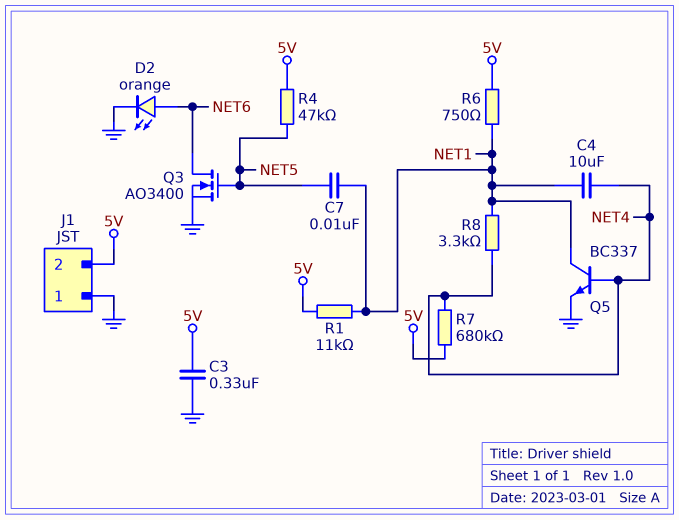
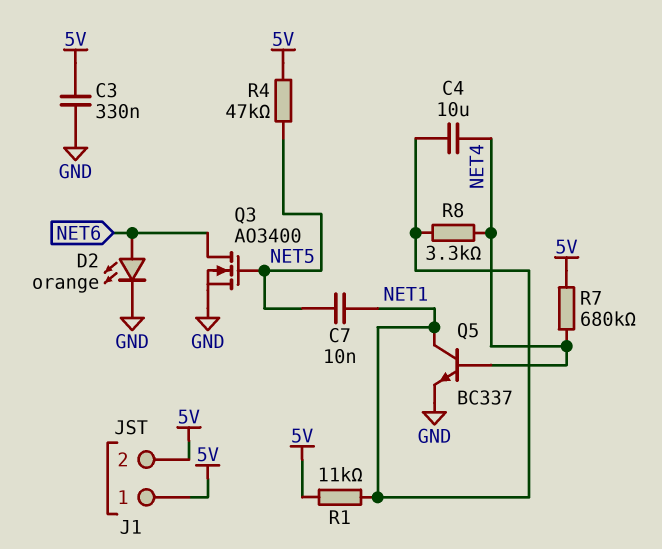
J1 pin 1: GND -> 5V
R6: 750 (5V, NET1) -> none

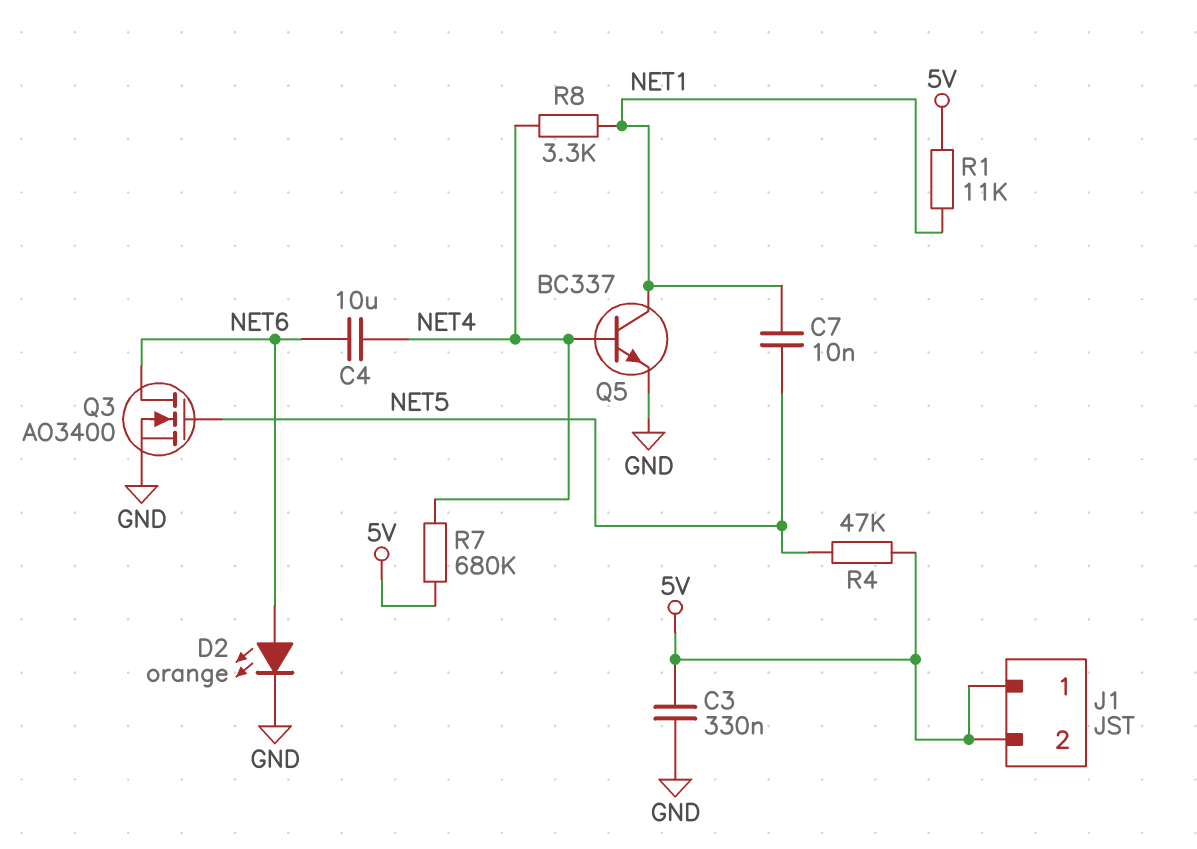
C4: 10uF (NET1, NET4) -> 10uF (NET4, NET6)

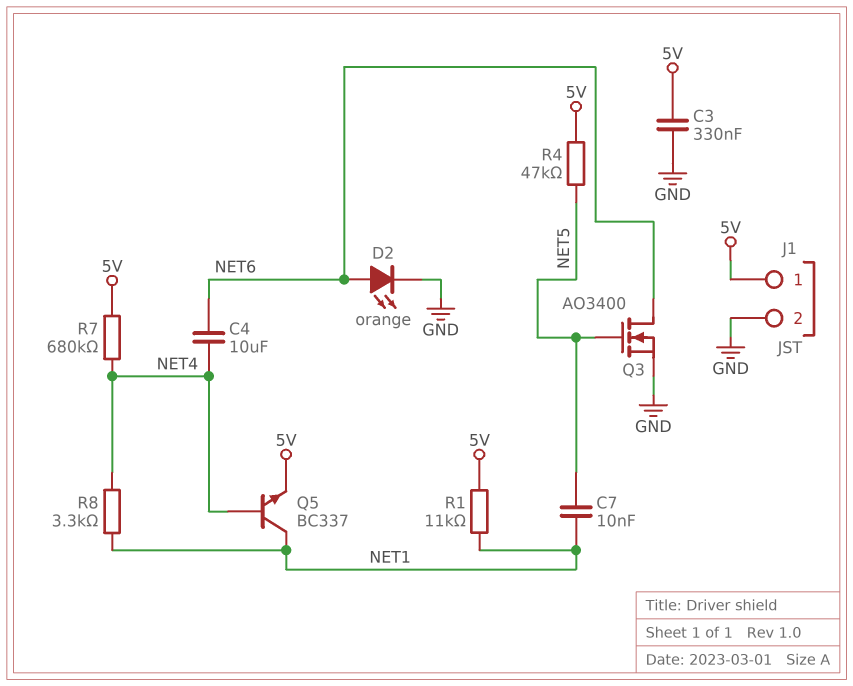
J1 pin 2: 5V -> GND
Q5: NPN BC337 (B NET4, C NET1, E GND) -> NPN BC337 (B NET4, C NET1, E 5V)

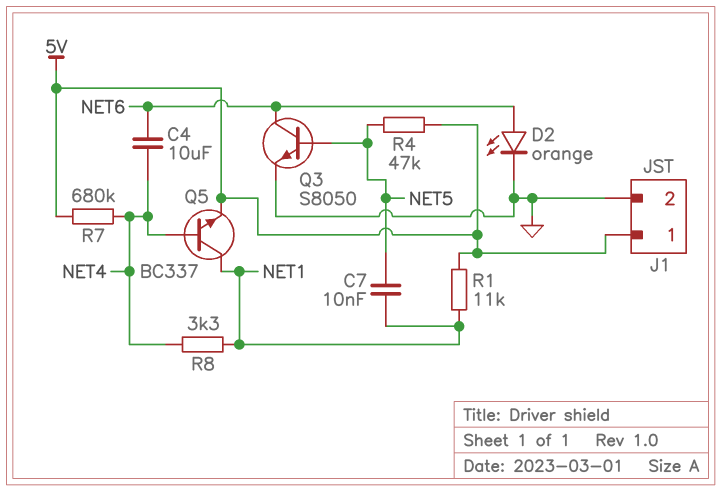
C3: 330nF (5V, GND) -> none
Q3: NMOS AO3400 (G NET5, D NET6, S GND) -> NPN S8050 (B NET5, C NET6, E GND)

